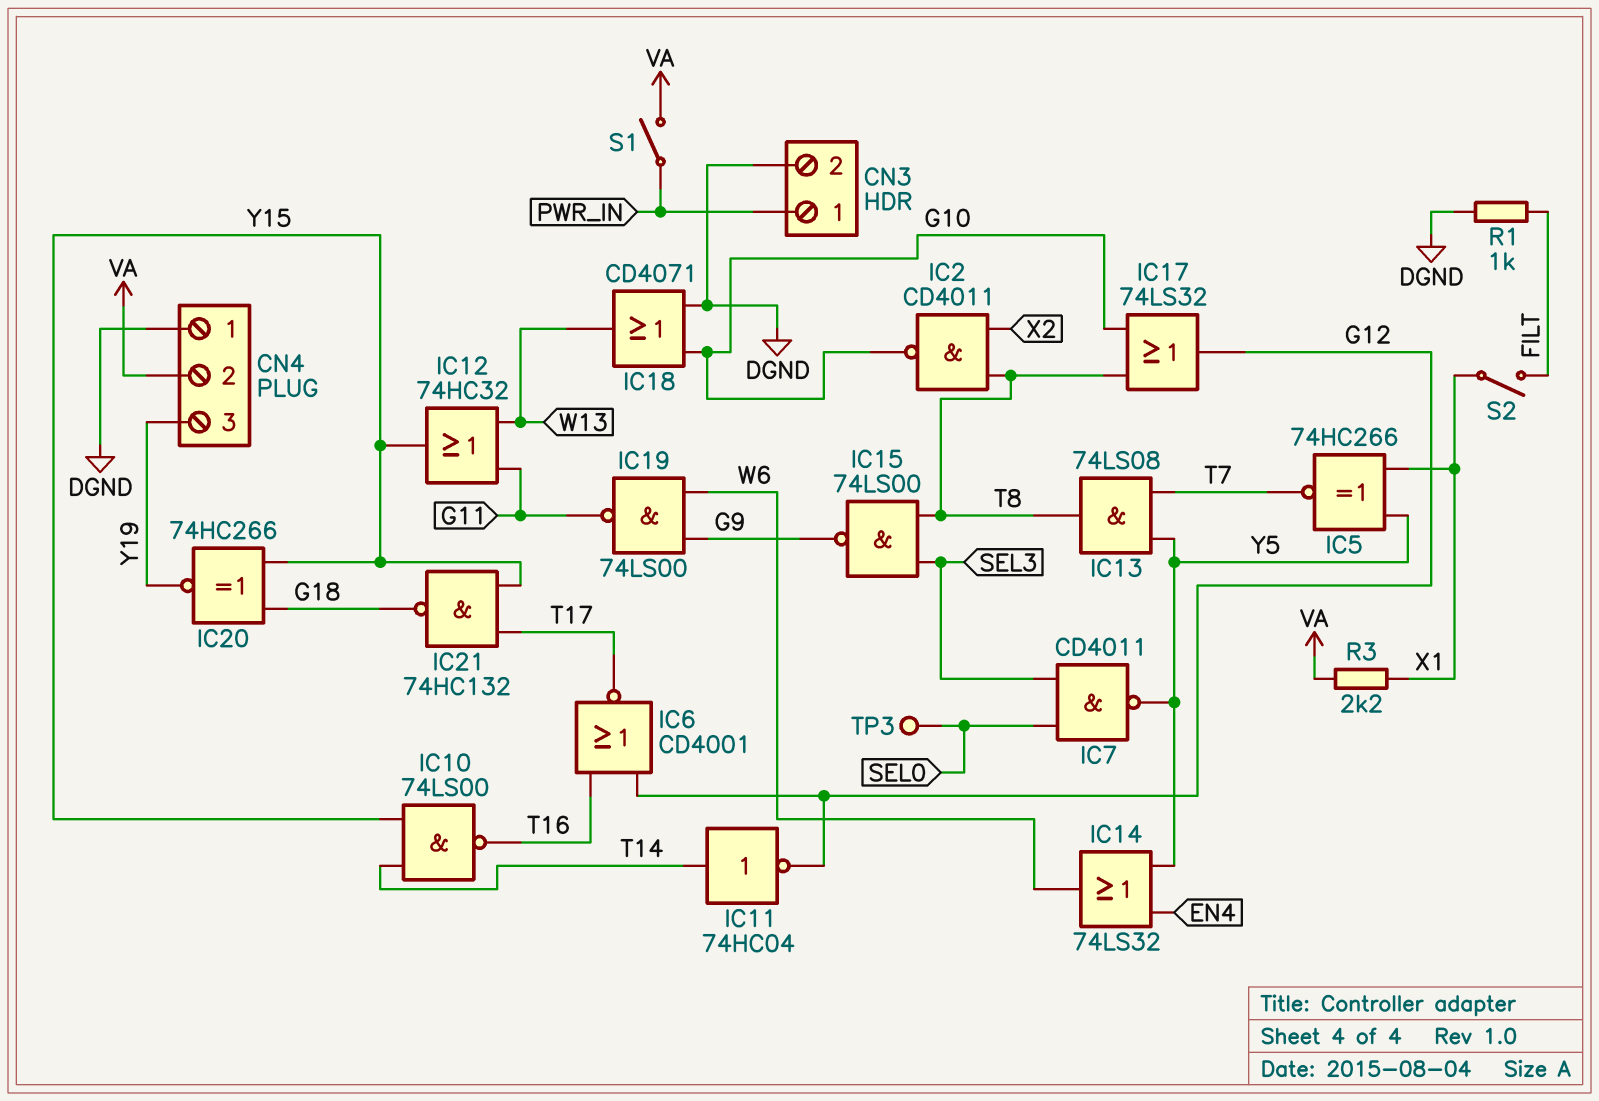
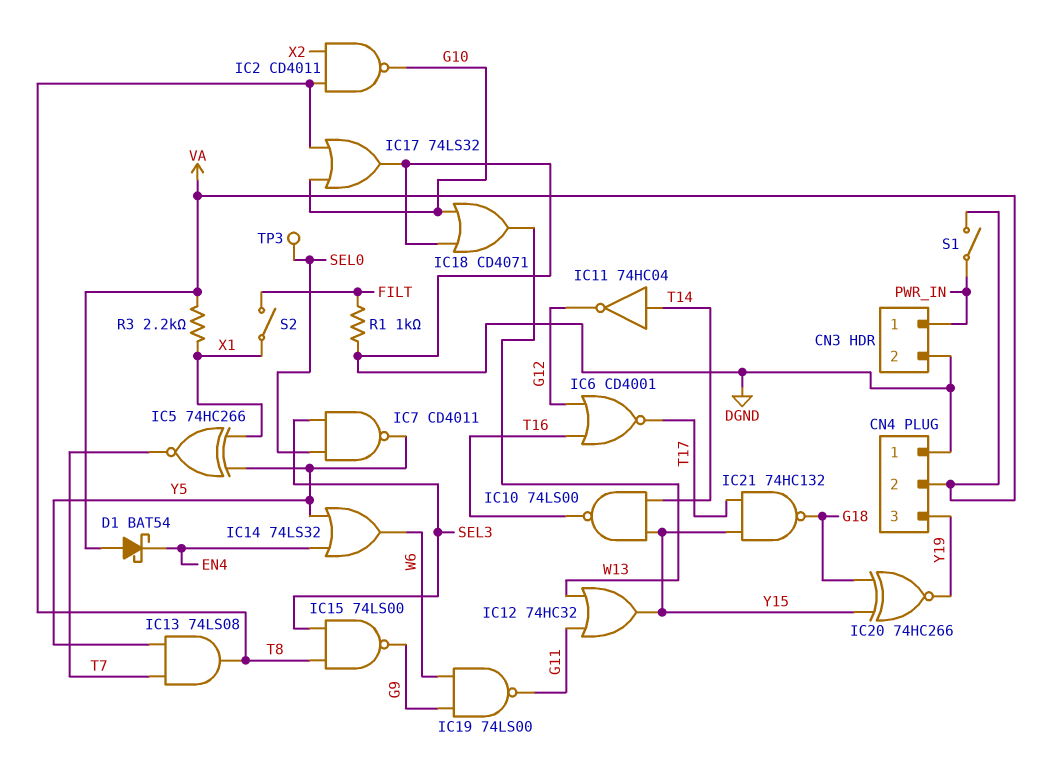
D1: none -> schottky BAT54 (A VA, K EN4)
IC17: OR 74LS32 (in G10, in T8, out G12) -> OR 74LS32 (in G10, in T8, out DGND)

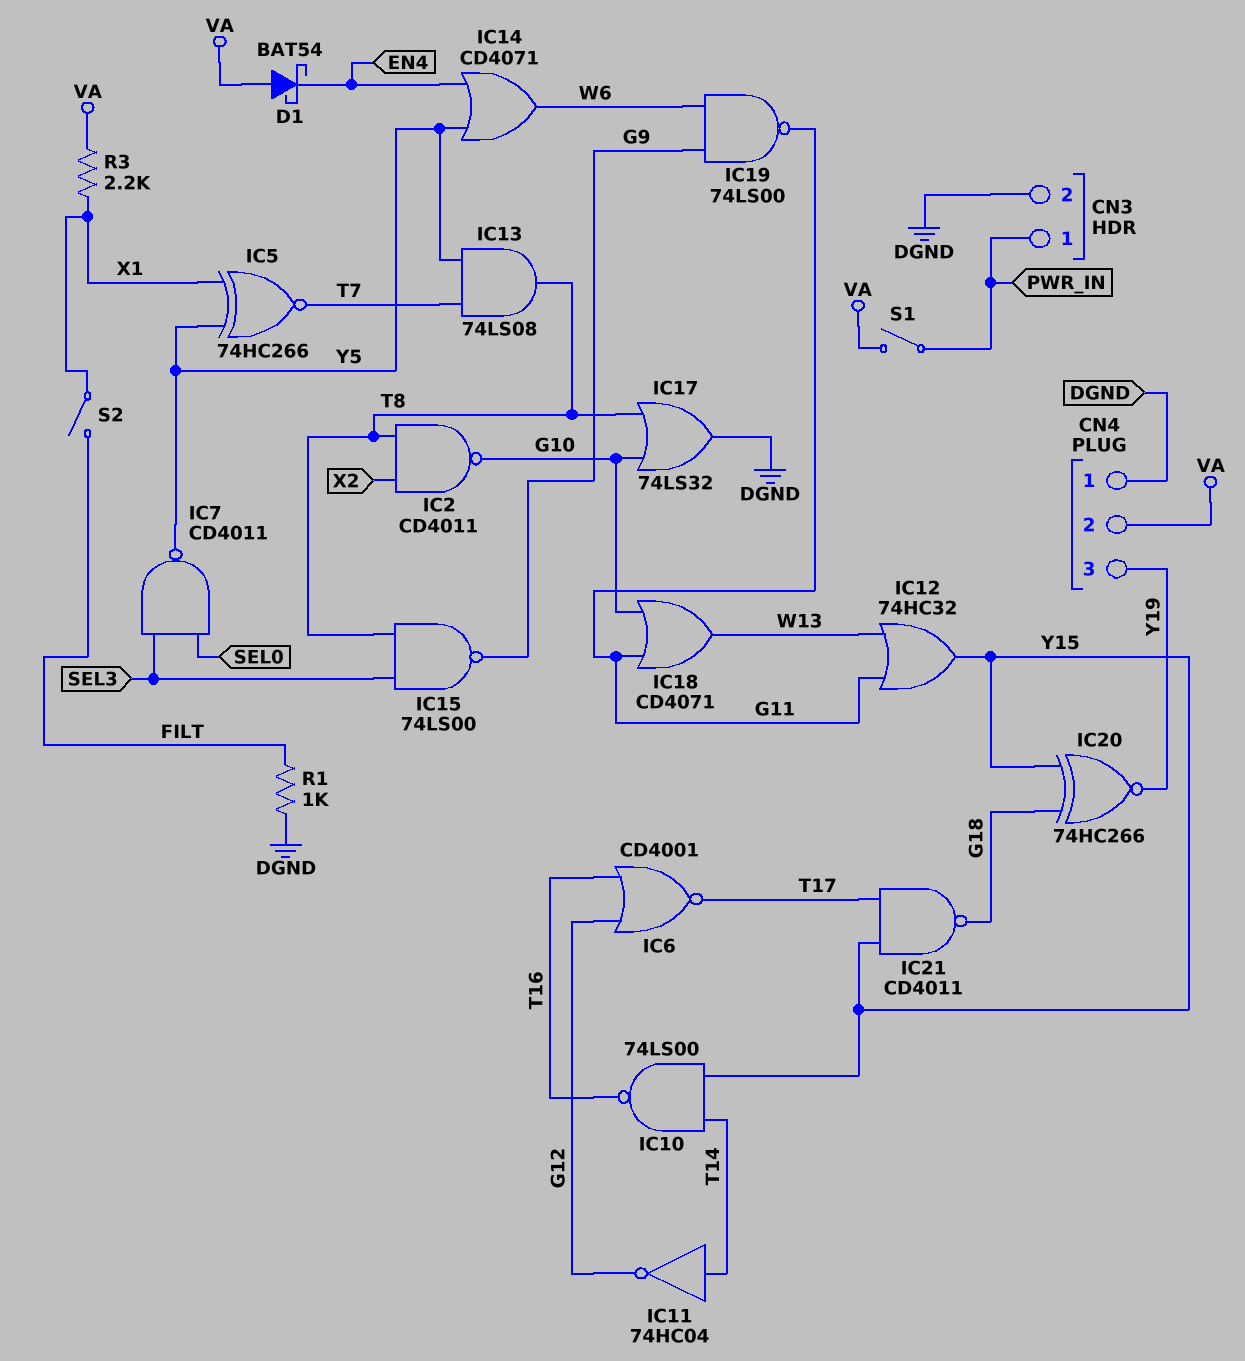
IC14: OR 74LS32 (in EN4, in Y5, out W6) -> OR CD4071 (in EN4, in Y5, out W6)
IC18: OR CD4071 (in DGND, in G10, out W13) -> OR CD4071 (in G10, in G11, out W13)
IC21: NAND 74HC132 (in T17, in Y15, out G18) -> NAND CD4011 (in T17, in Y15, out G18)
TP3: test point (SEL0) -> none

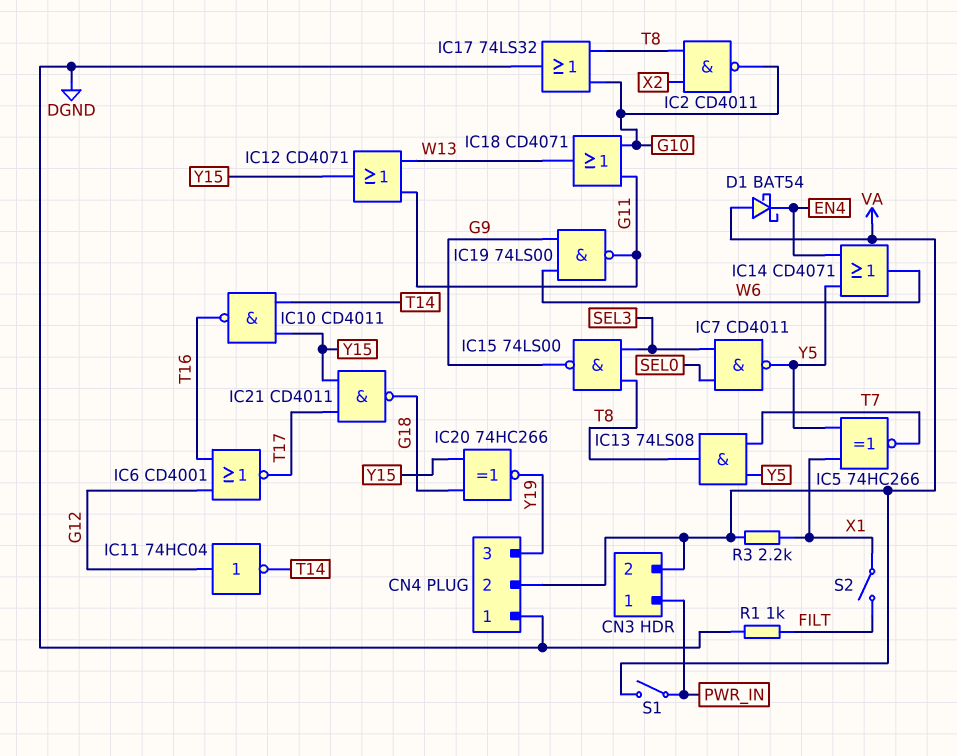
CN3 pin 2: DGND -> VA
IC10: NAND 74LS00 (in T14, in Y15, out T16) -> NAND CD4011 (in T14, in Y15, out T16)
IC11: NOT 74HC04 (in T14, out G12) -> NOT 74HC04 (in G12, out T14)
IC12: OR 74HC32 (in G11, in W13, out Y15) -> OR CD4071 (in G11, in W13, out Y15)

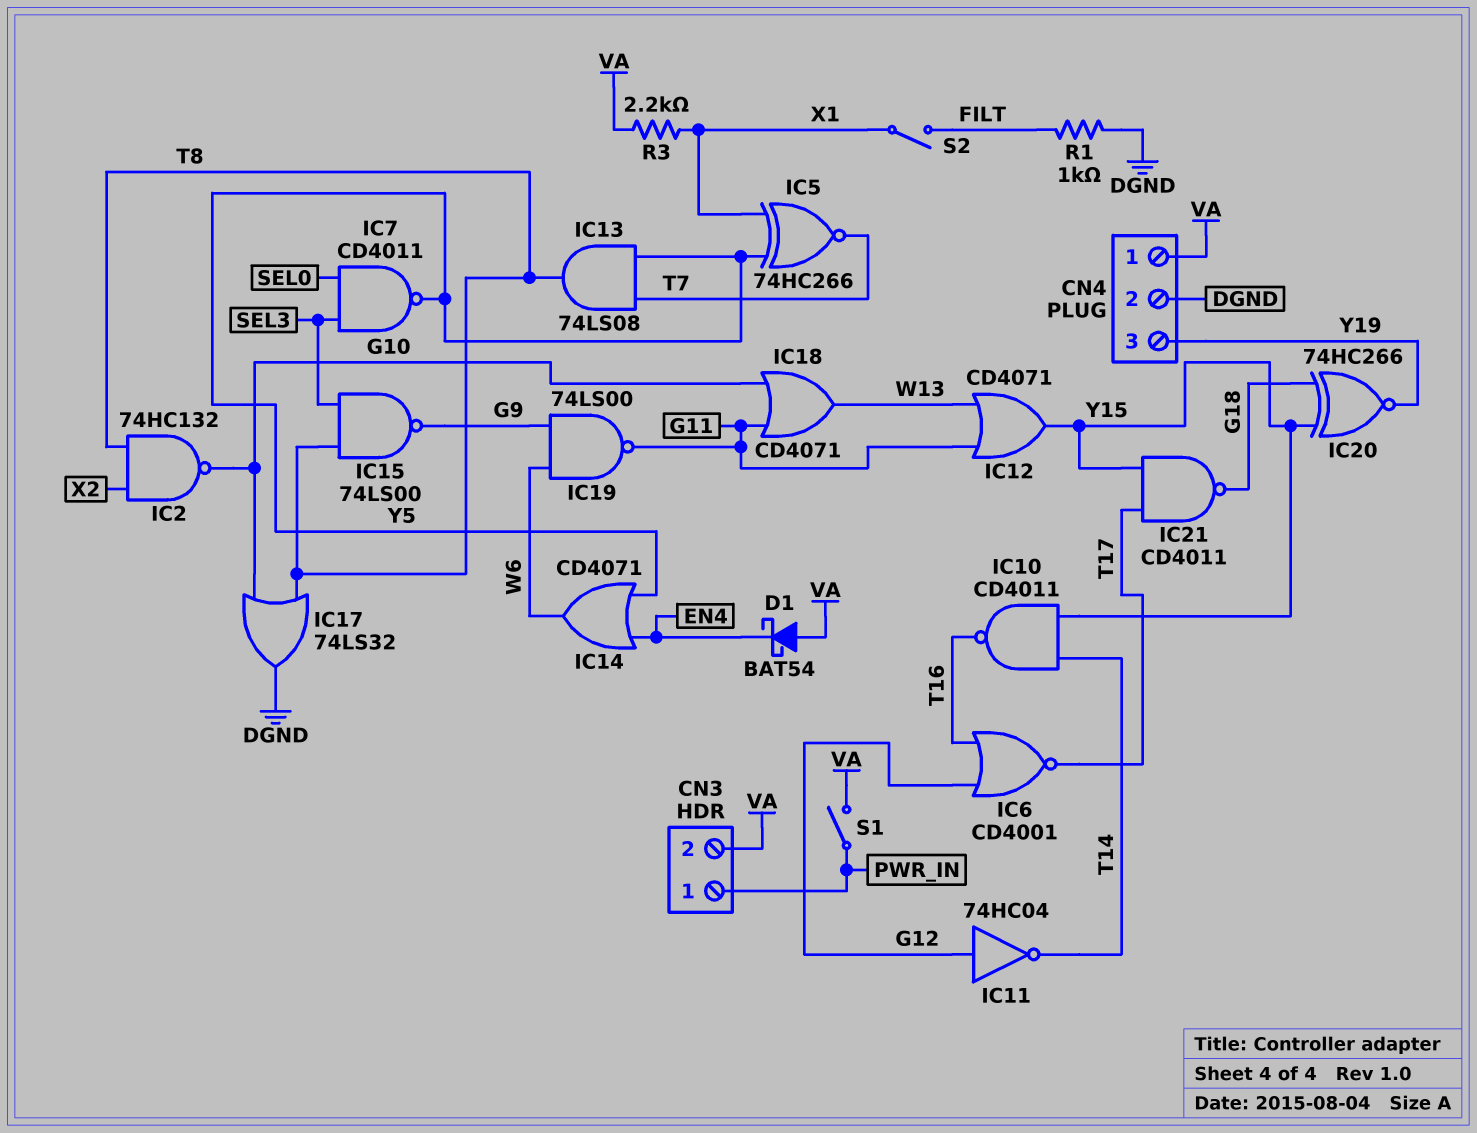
CN4 pin 1: DGND -> VA
CN4 pin 2: VA -> DGND
IC2: NAND CD4011 (in T8, in X2, out G10) -> NAND 74HC132 (in T8, in X2, out G10)

